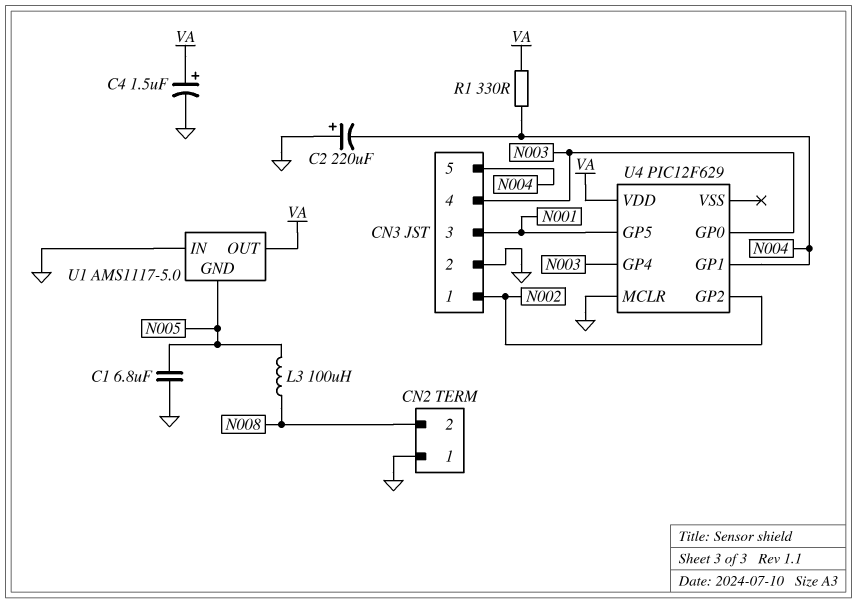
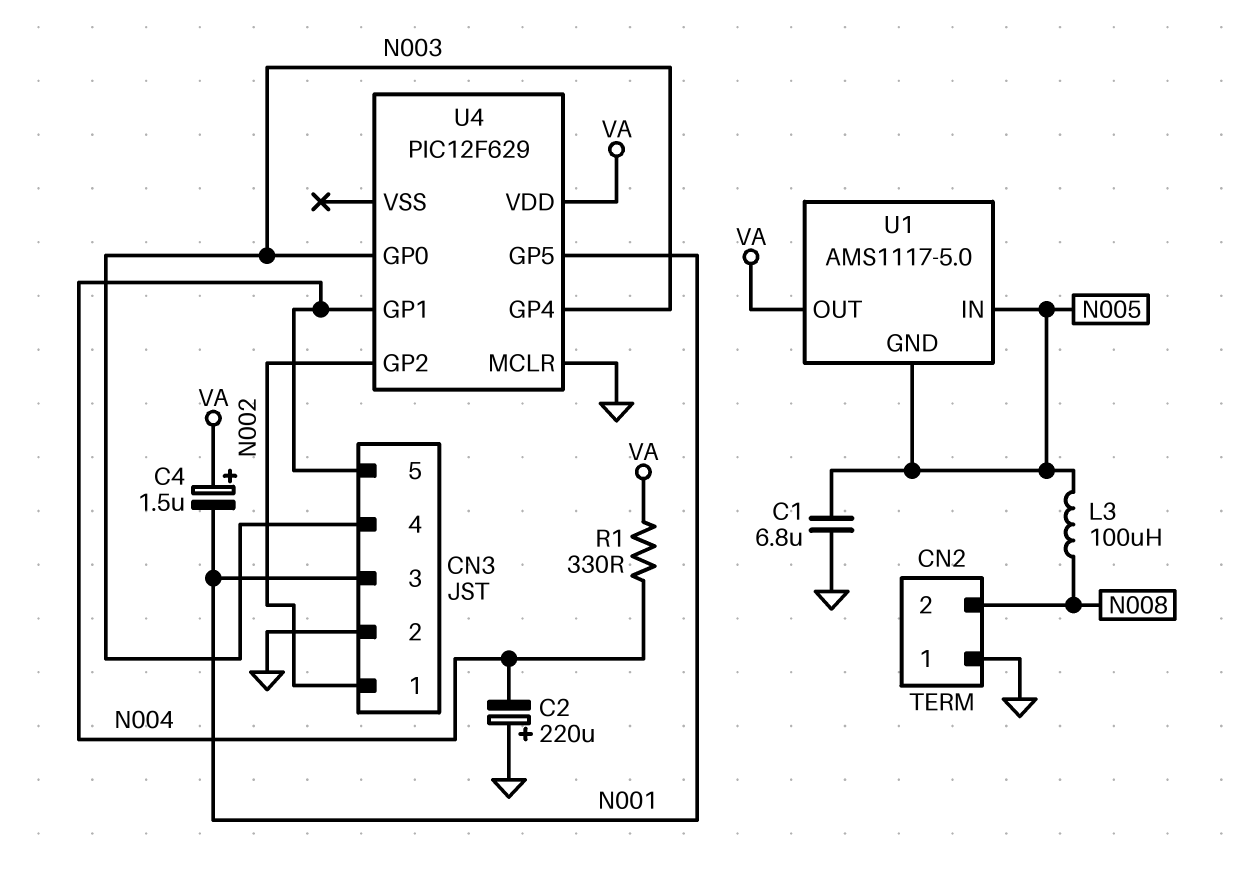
C4: 1.5uF (plus VA, minus GND) -> 1.5uF (plus VA, minus N001)
U1 pin IN: GND -> N005

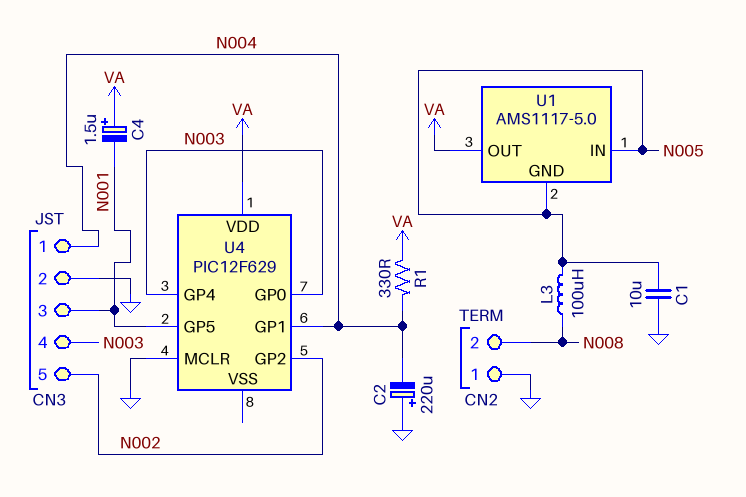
C1: 6.8uF (GND, N005) -> 10uF (GND, N005)
CN3 pin 1: N002 -> N004
CN3 pin 5: N004 -> N002

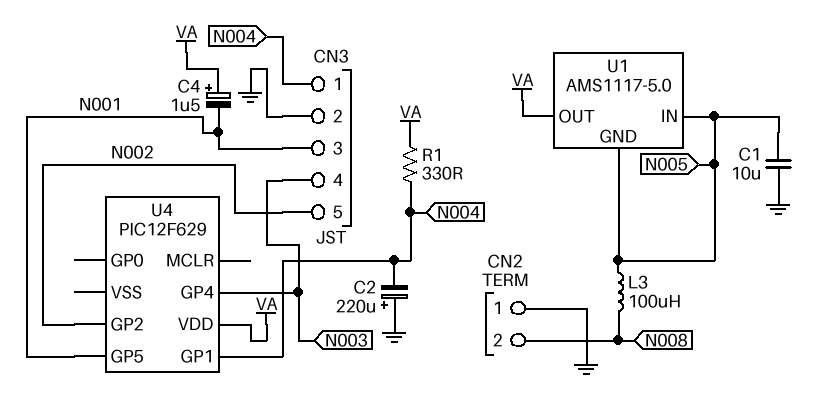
U4 pin GP0: N003 -> none
U4 pin MCLR: GND -> none

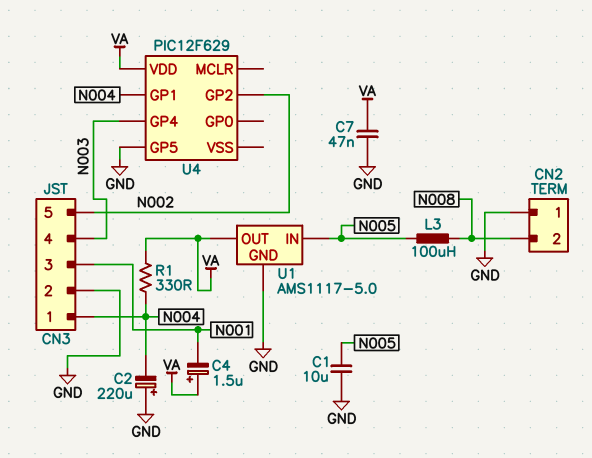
C7: none -> 47nF (GND, VA)
U1 pin GND: N005 -> GND
U4 pin GP5: N001 -> GND

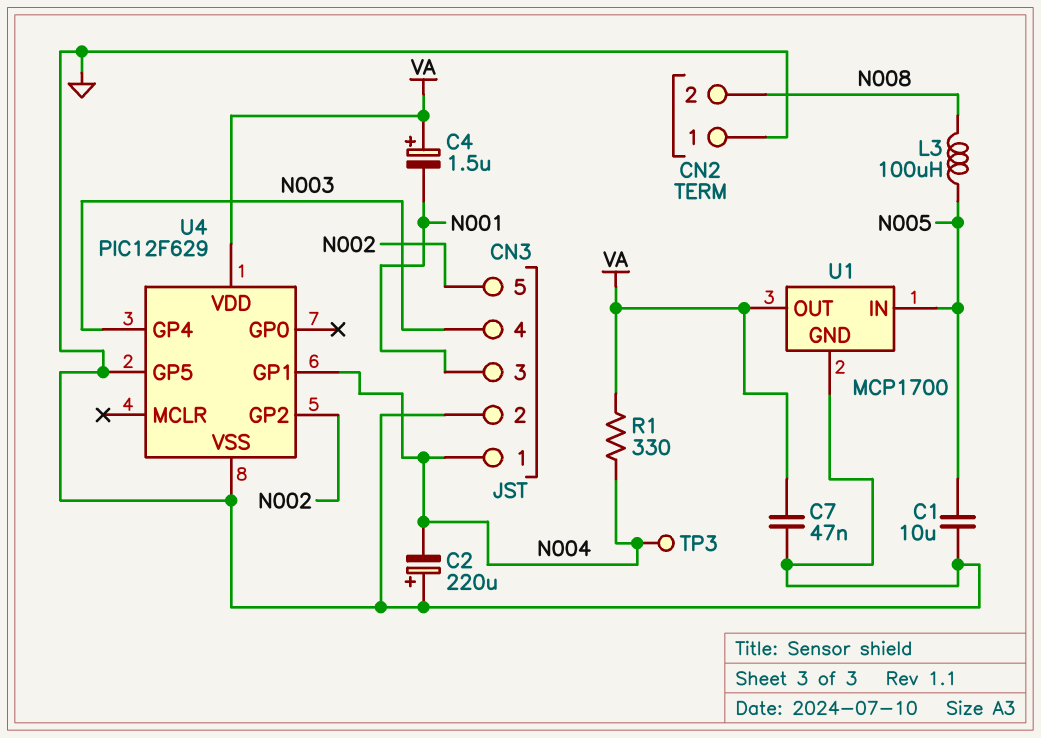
TP3: none -> test point (N004)
U1: AMS1117-5.0 -> MCP1700
U4 pin VSS: none -> GND

